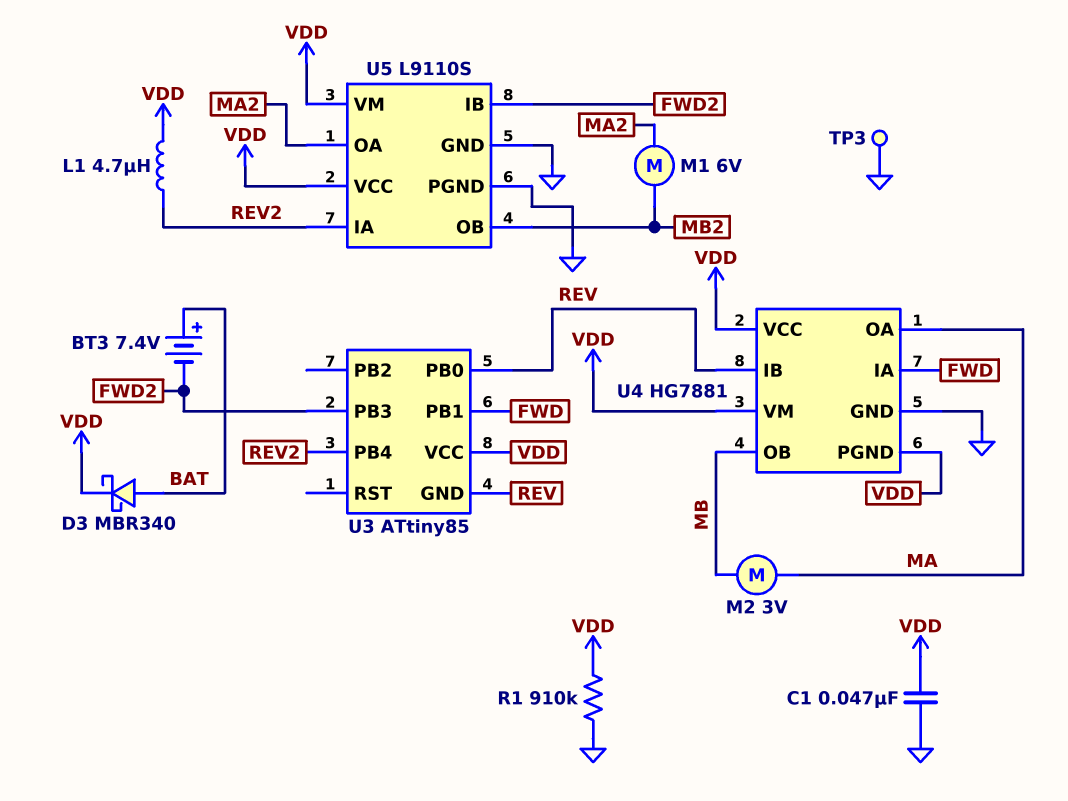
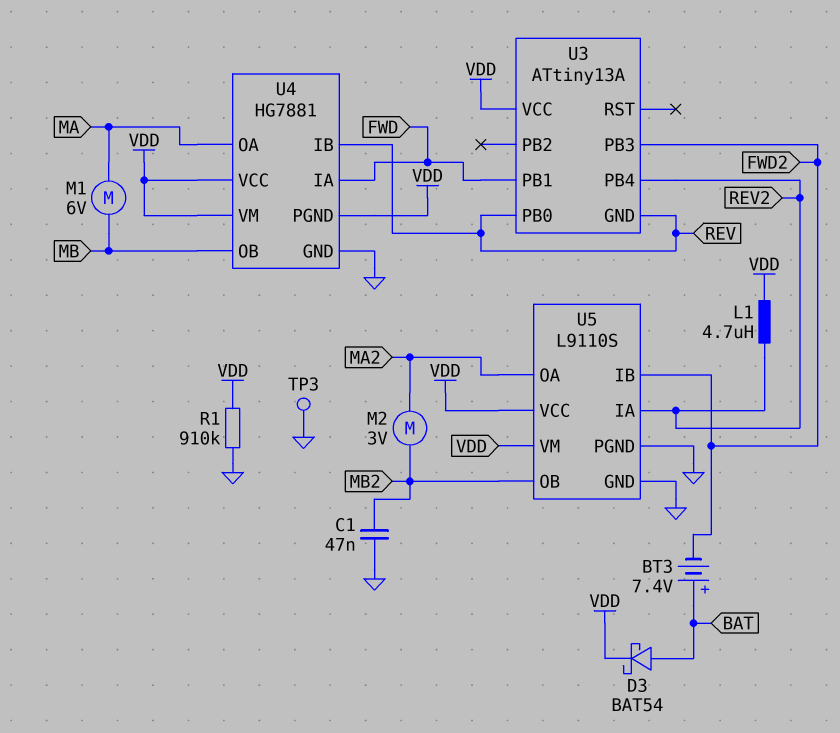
C1: 47nF (GND, VDD) -> 47nF (GND, MB2)
D3: schottky MBR340 (A BAT, K VDD) -> schottky BAT54 (A BAT, K VDD)
M1: motor 6V (MA2, MB2) -> motor 6V (MA, MB)
M2: motor 3V (MA, MB) -> motor 3V (MA2, MB2)
U3: ATtiny85 -> ATtiny13A

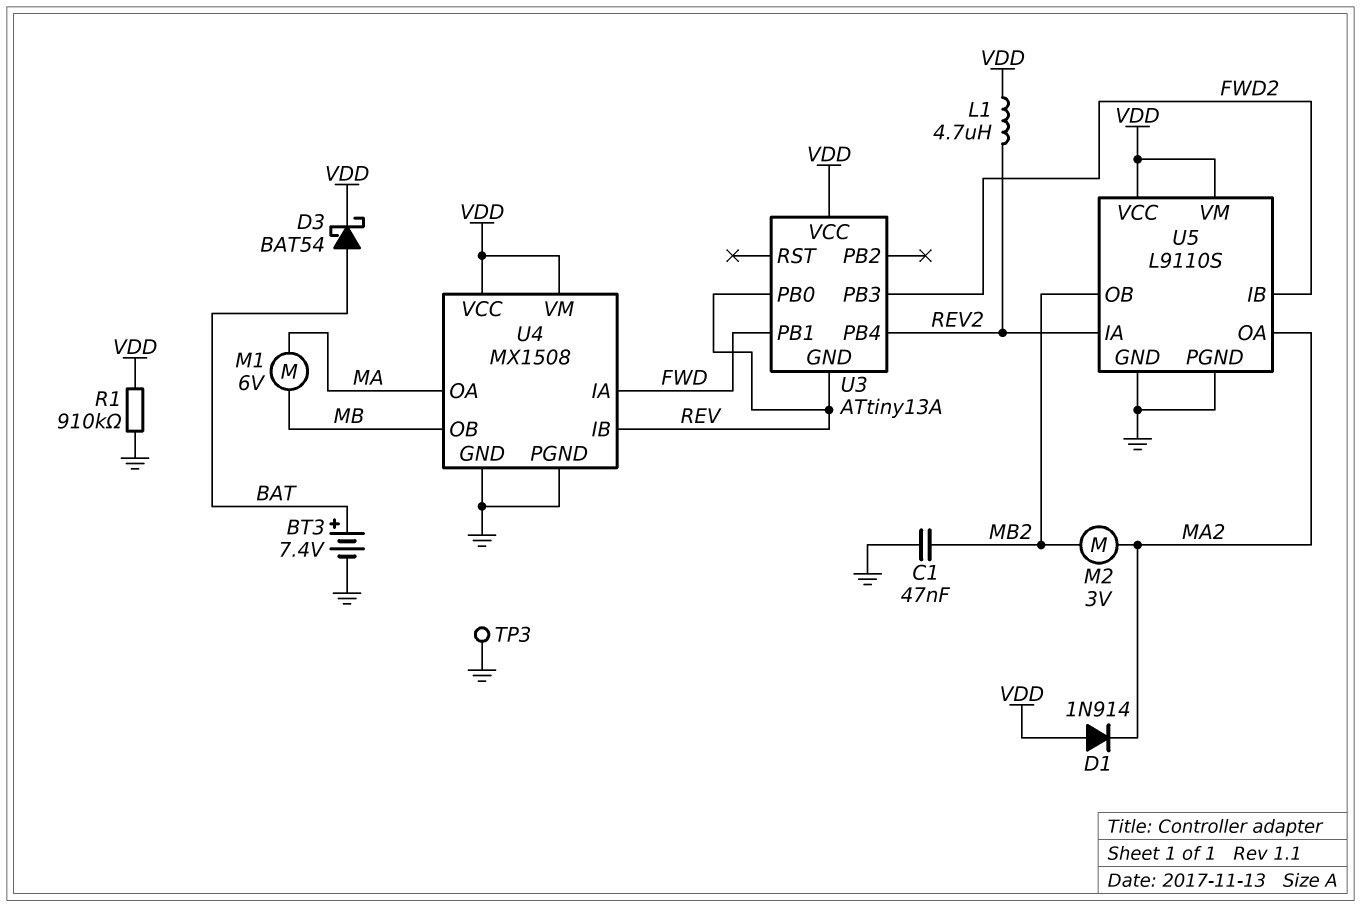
BT3: 7.4V (plus BAT, minus FWD2) -> 7.4V (plus BAT, minus GND)
D1: none -> diode 1N914 (A VDD, K MA2)
U4: HG7881 -> MX1508
U4 pin PGND: VDD -> GND

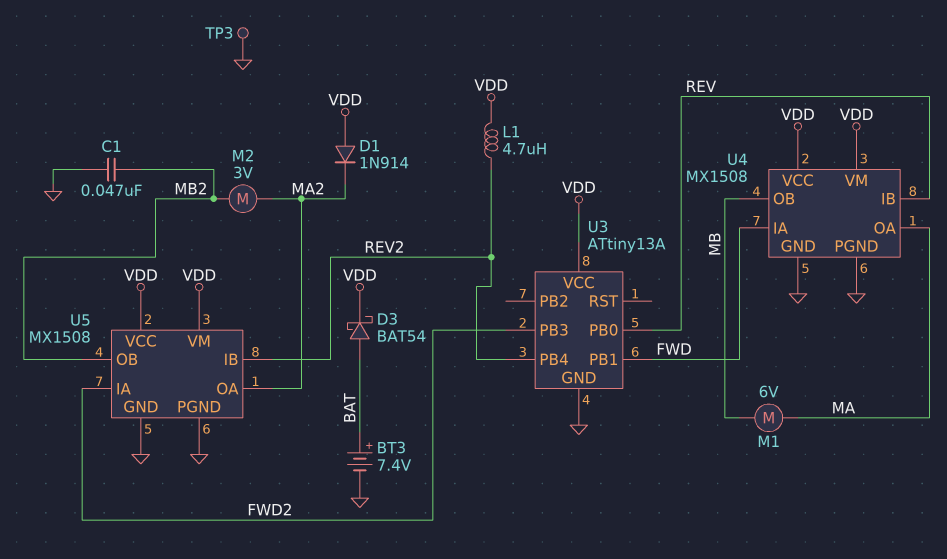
R1: 910k (GND, VDD) -> none
U3 pin GND: REV -> GND
U5: L9110S -> MX1508
U5 pin IA: REV2 -> FWD2
U5 pin IB: FWD2 -> REV2

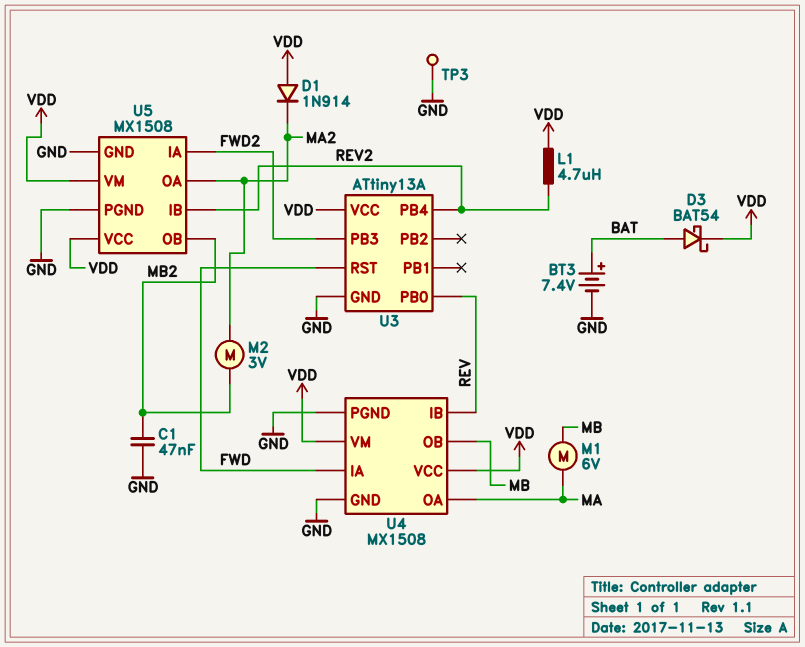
U3 pin PB1: FWD -> none
U3 pin RST: none -> FWD

